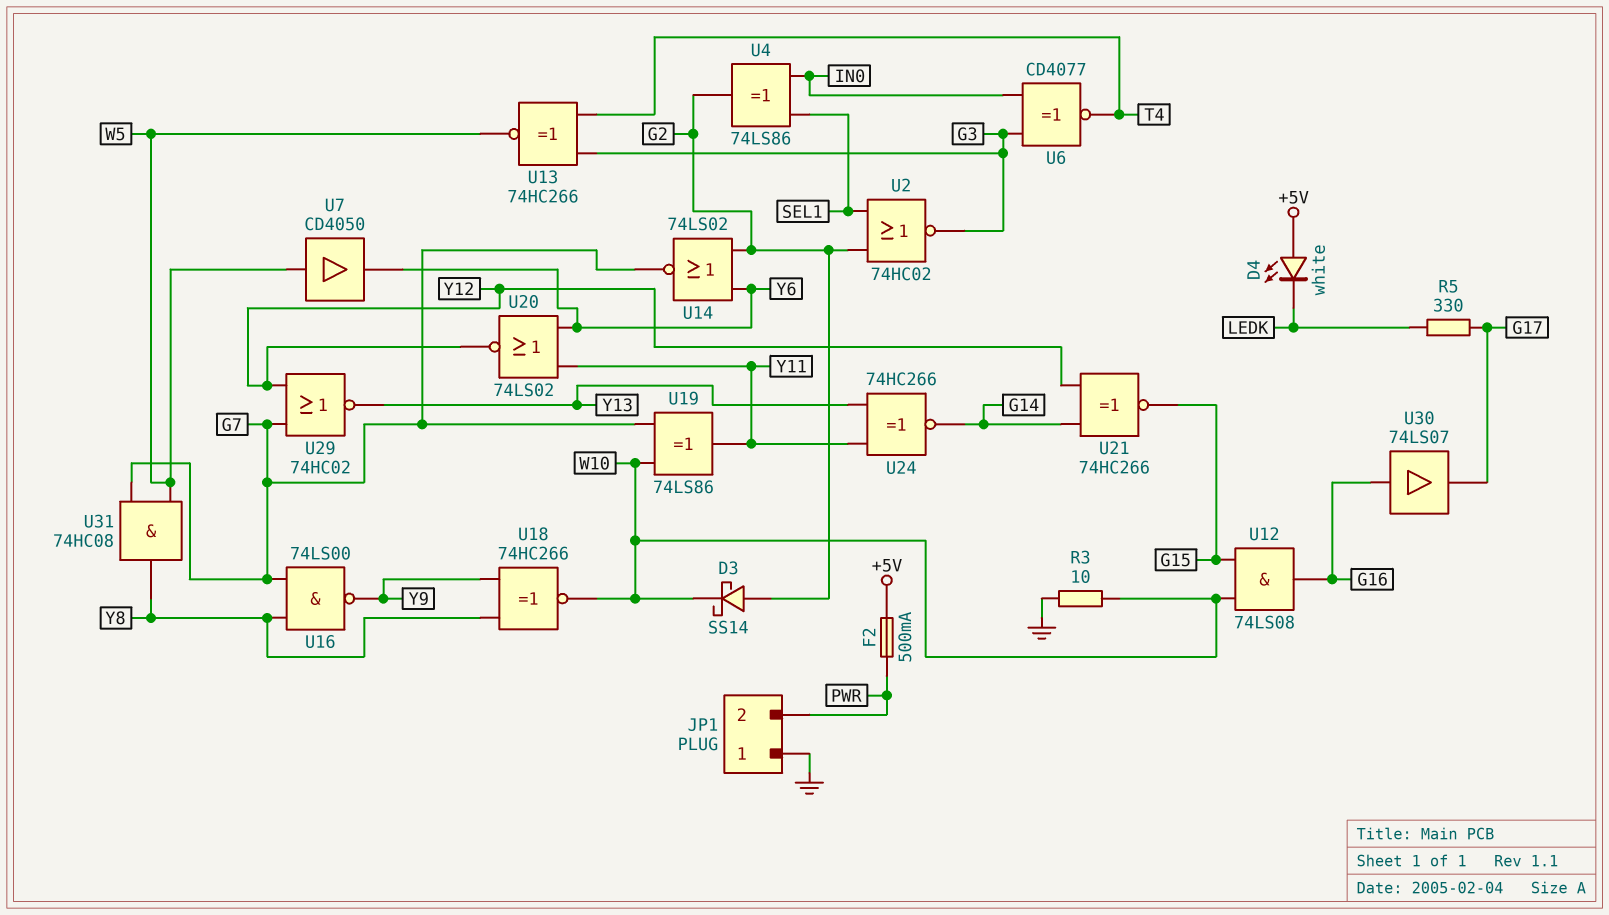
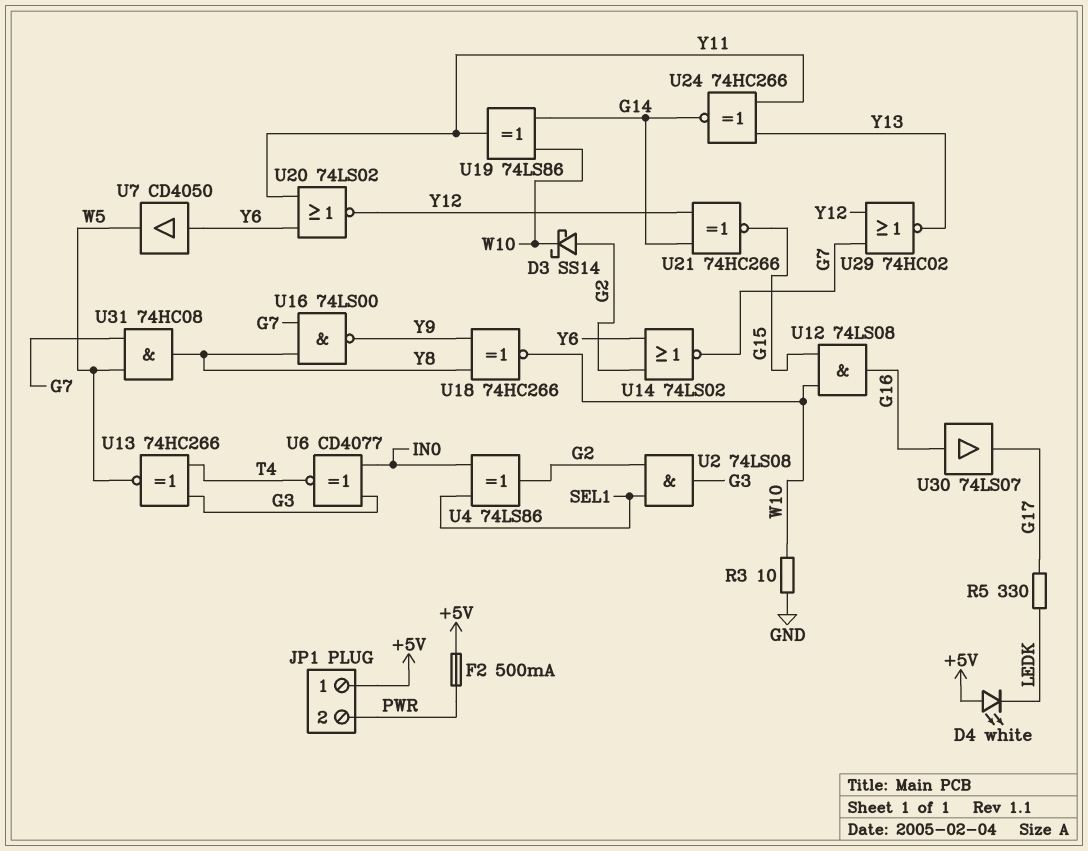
JP1 pin 1: GND -> +5V
U2: NOR 74HC02 (in G2, in SEL1, out G3) -> AND 74LS08 (in G2, in SEL1, out G3)
U7: buffer CD4050 (in W5, out Y6) -> buffer CD4050 (in Y6, out W5)
U19: XOR 74LS86 (in G7, in W10, out Y11) -> XOR 74LS86 (in G14, in W10, out Y11)

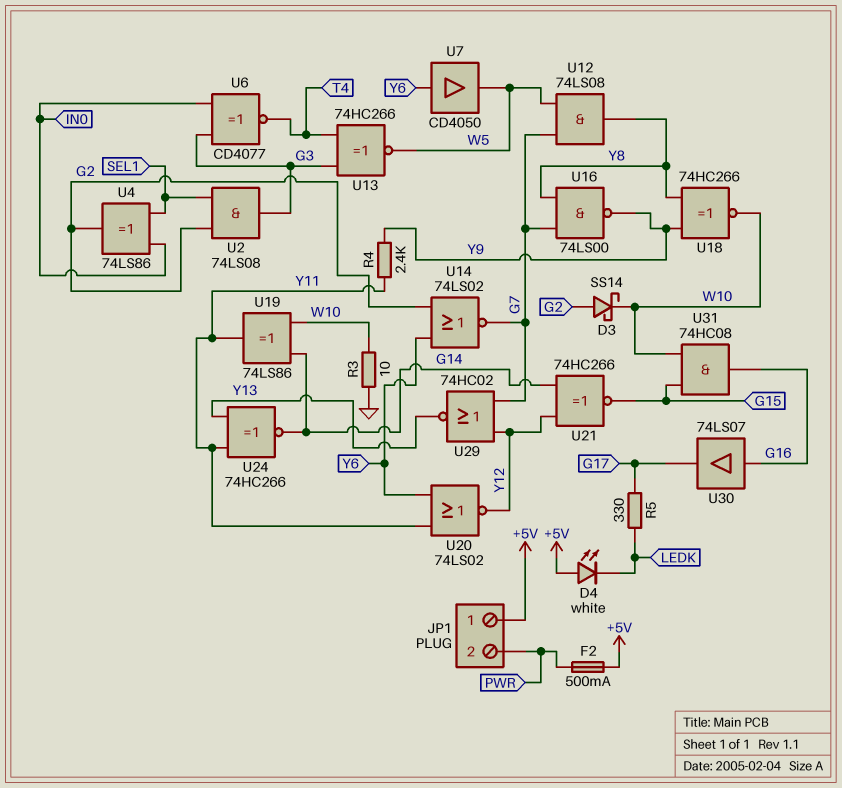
R4: none -> 2.4k (Y9, Y11)
U12: AND 74LS08 (in G15, in W10, out G16) -> AND 74LS08 (in G7, in W5, out Y8)
U31: AND 74HC08 (in G7, in W5, out Y8) -> AND 74HC08 (in G15, in W10, out G16)

